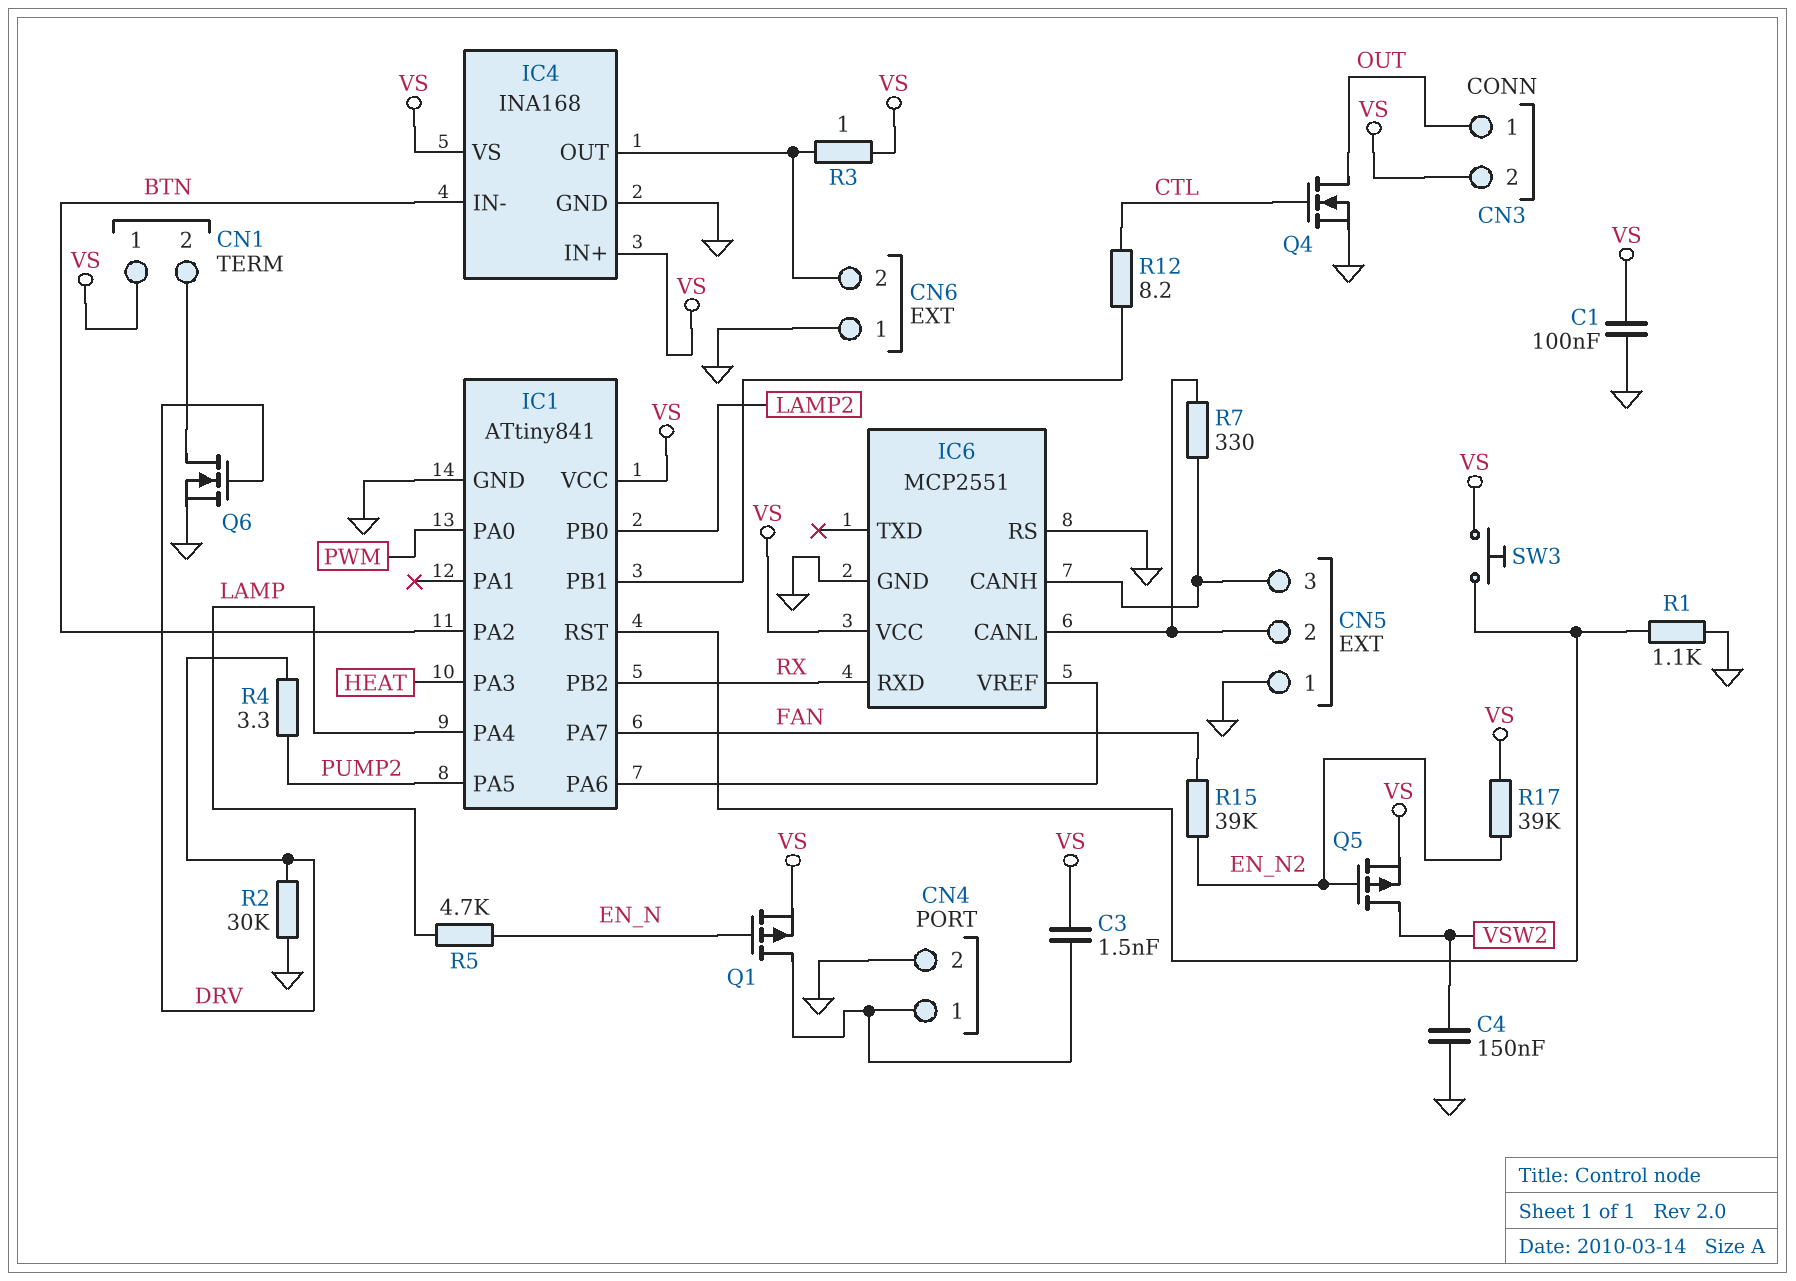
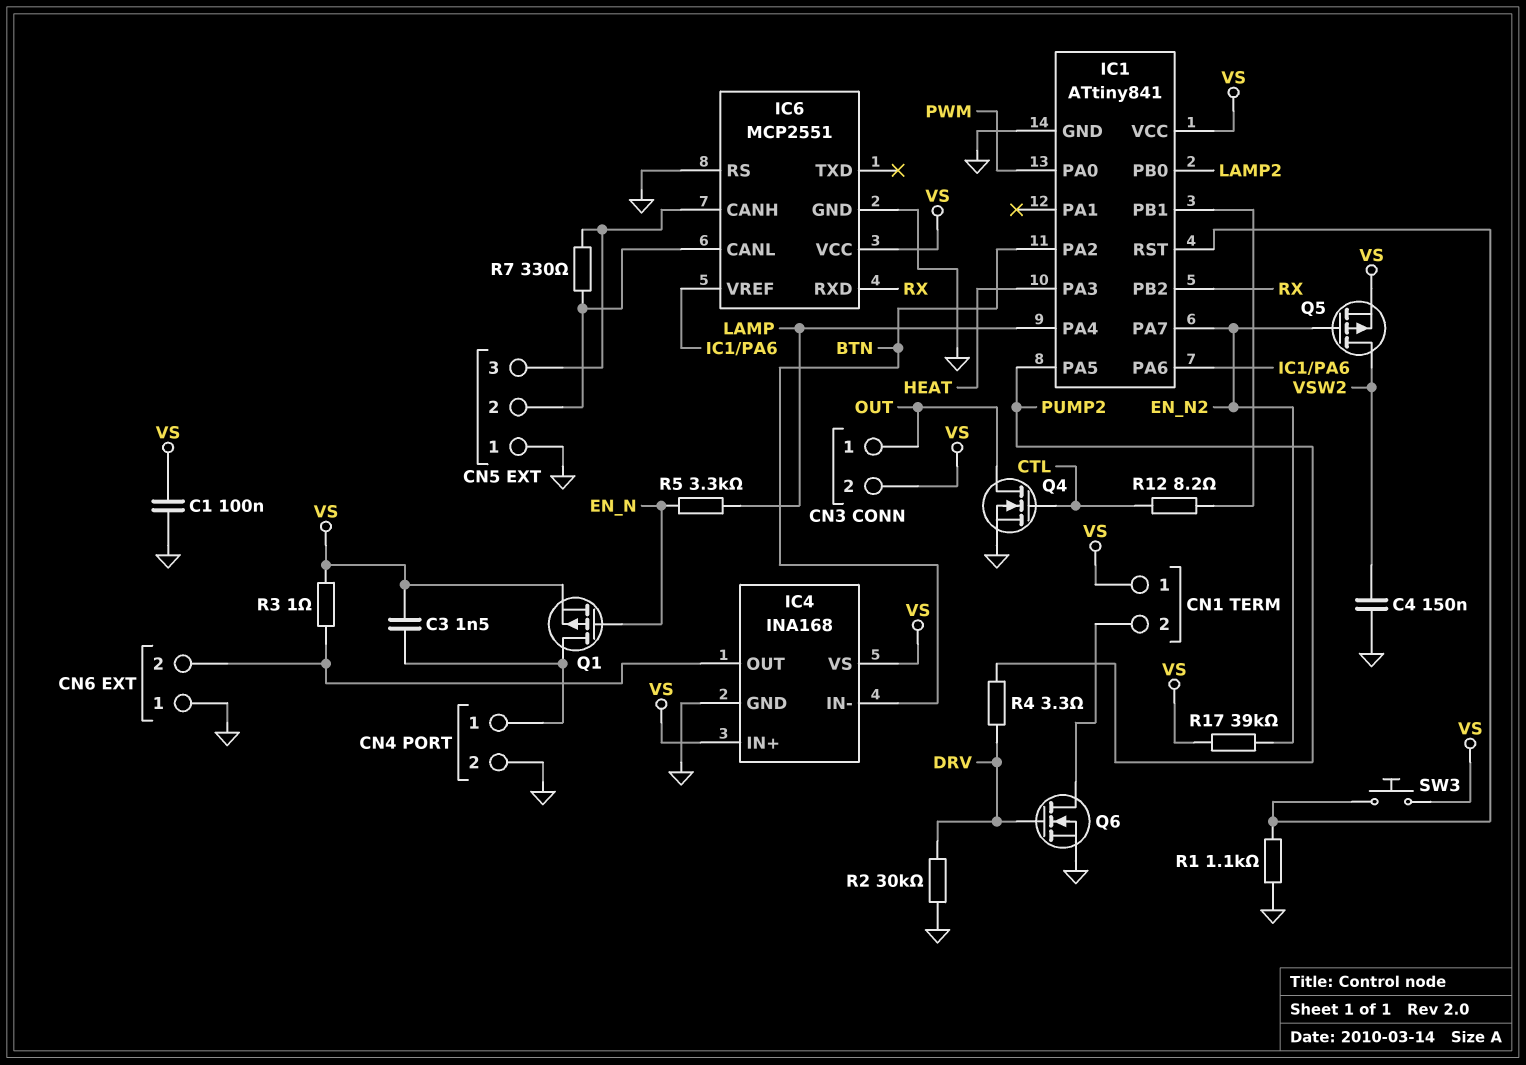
IC1 pin PA7: FAN -> EN_N2
R5: 4.7k (EN_N, LAMP) -> 3.3k (EN_N, LAMP)
R15: 39k (EN_N2, FAN) -> none

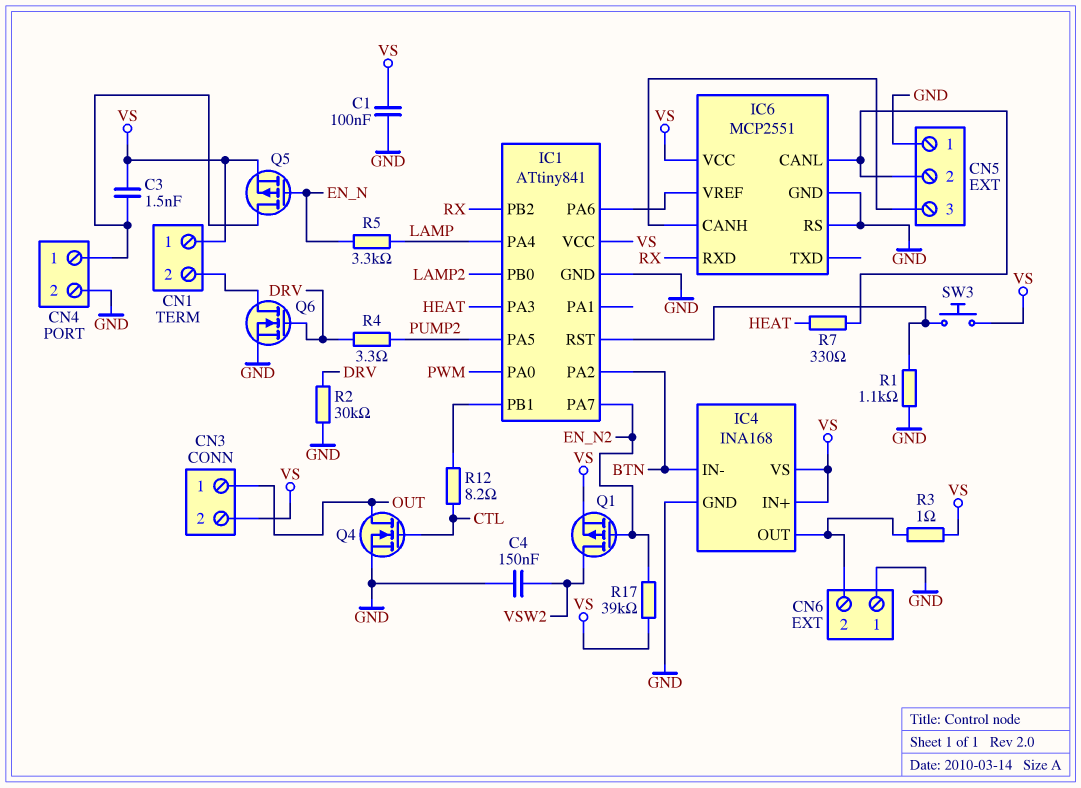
Q1: PMOS (G EN_N, D CN4/1, S VS) -> PMOS (G EN_N2, D VSW2, S VS)
Q5: PMOS (G EN_N2, D VSW2, S VS) -> PMOS (G EN_N, D CN4/1, S VS)
R7: 330 (CN5/2, CN5/3) -> 330 (CN5/2, HEAT)

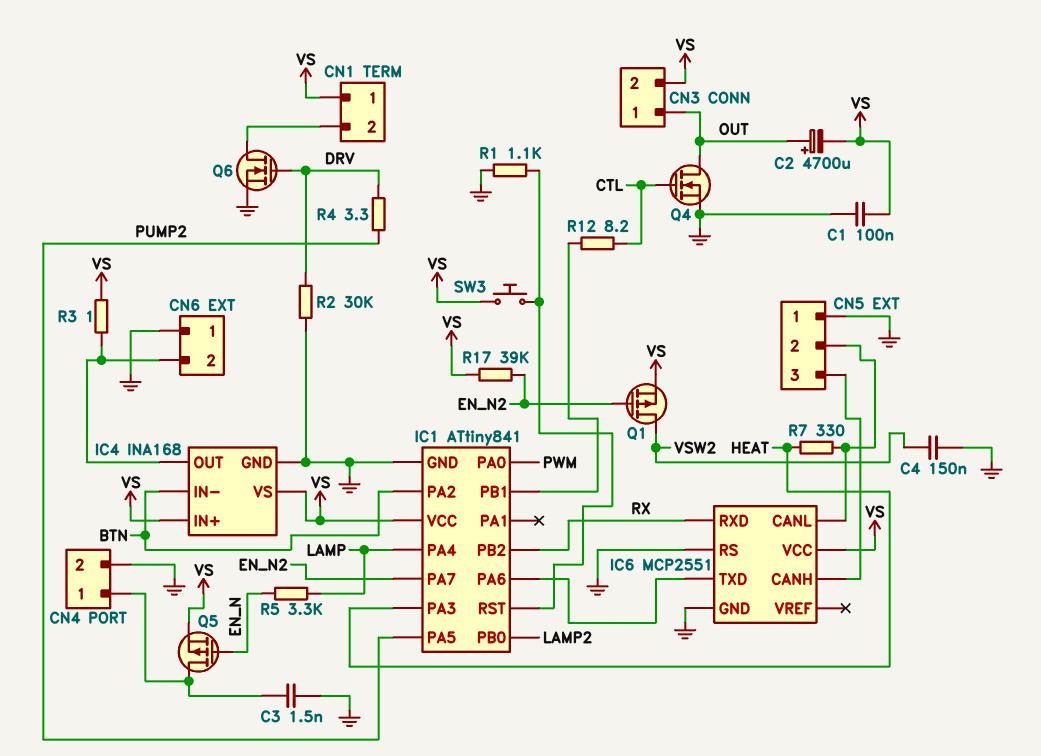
C2: none -> 4700uF (plus OUT, minus VS)
C3: 1.5nF (CN4/1, VS) -> 1.5nF (CN4/1, GND)
IC6 pin TXD: none -> IC1/PA6
IC6 pin VREF: IC1/PA6 -> none

